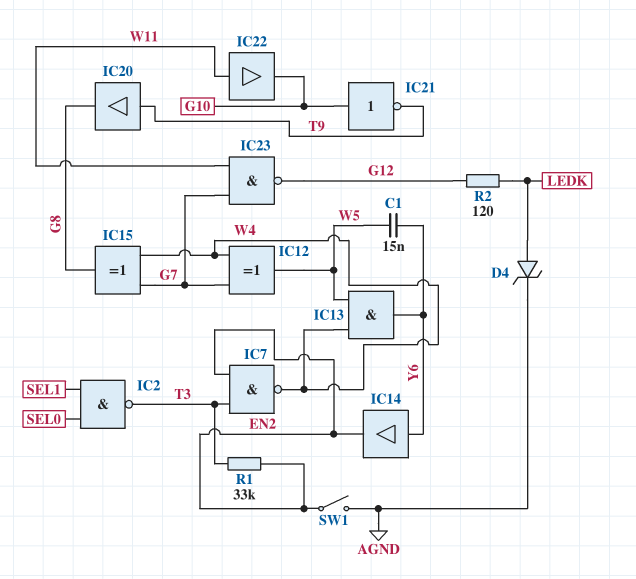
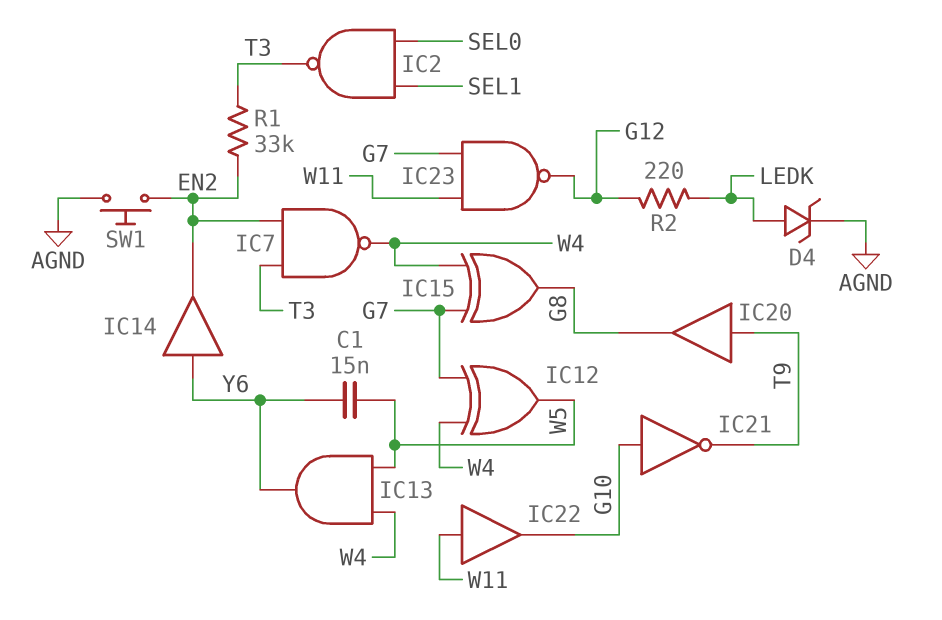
R2: 120 (G12, LEDK) -> 220 (G12, LEDK)
SW1: switch (AGND, EN2) -> button (AGND, EN2)

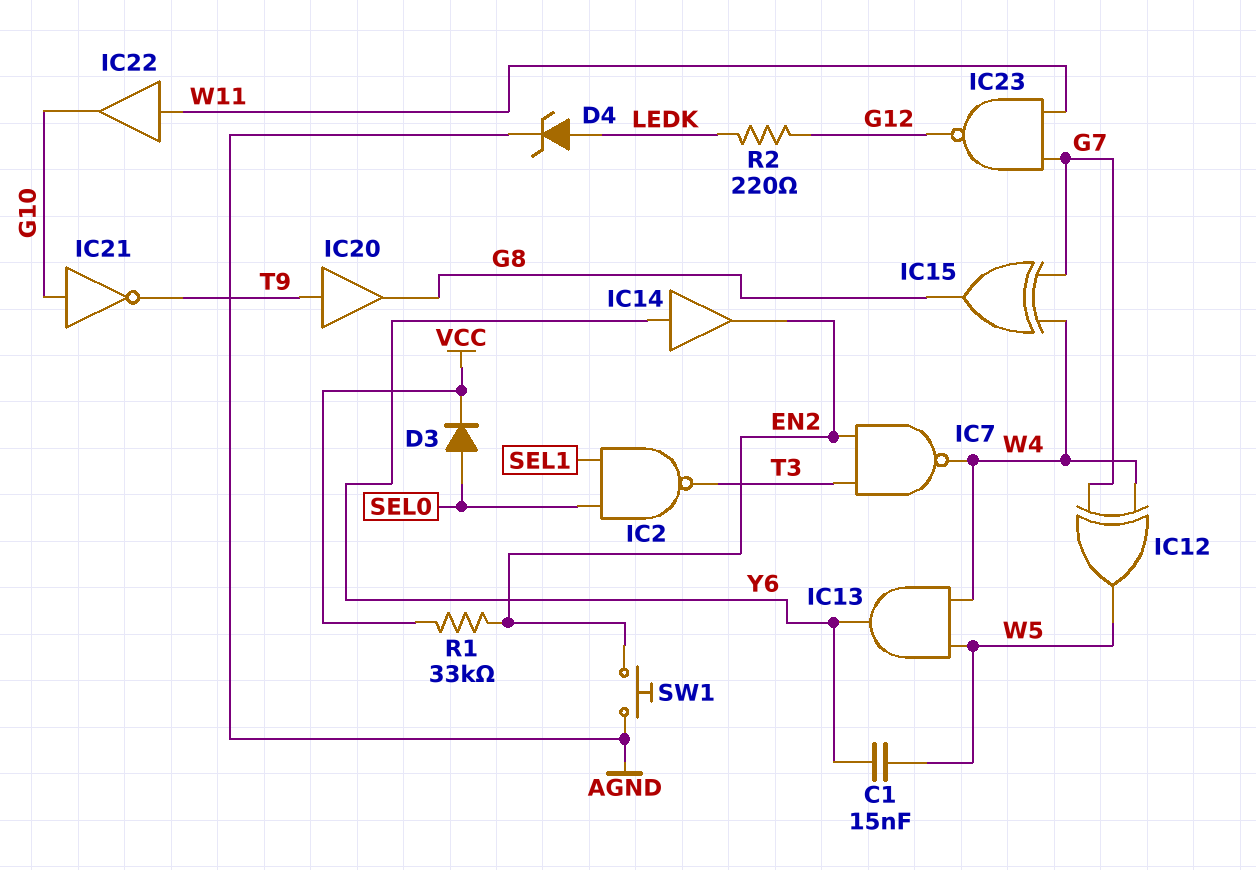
D3: none -> diode (A SEL0, K VCC)
R1: 33k (EN2, T3) -> 33k (EN2, VCC)

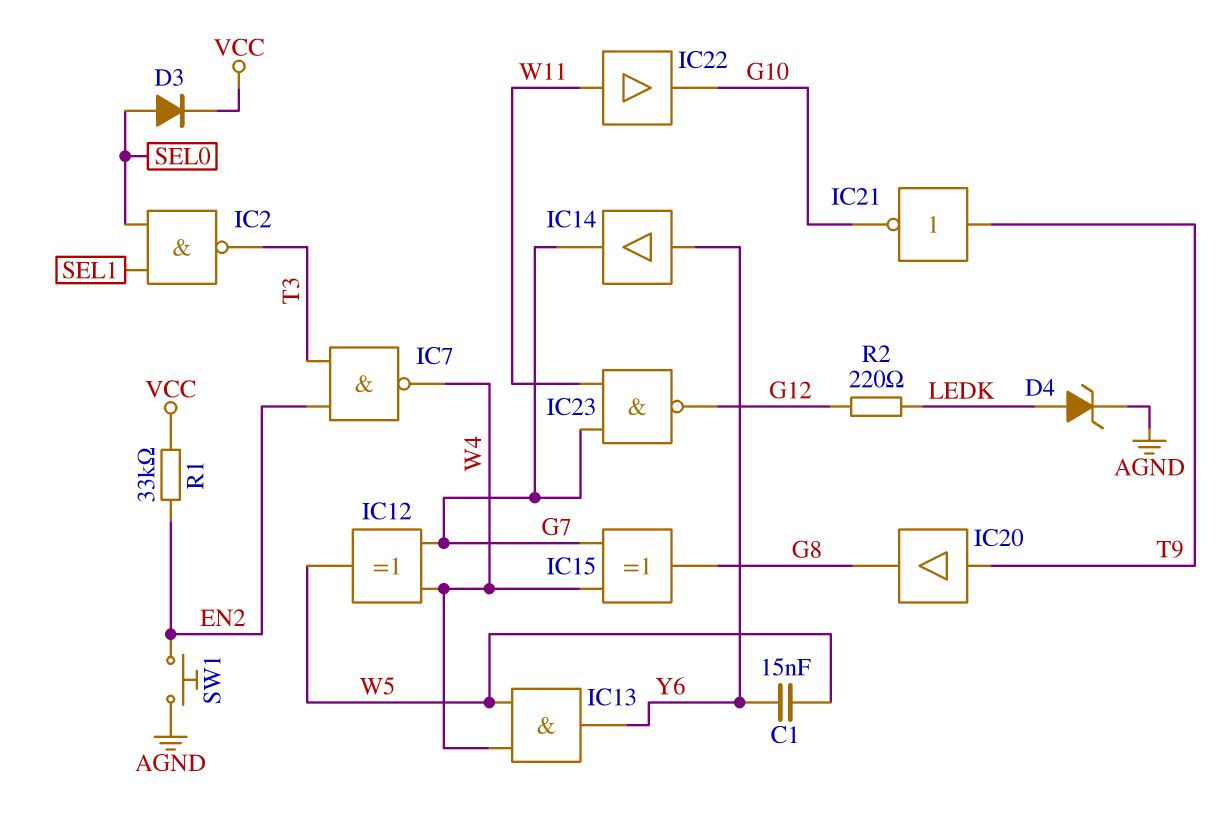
IC14: buffer (in Y6, out EN2) -> buffer (in Y6, out G7)
IC21: NOT (in G10, out T9) -> NOT (in T9, out G10)

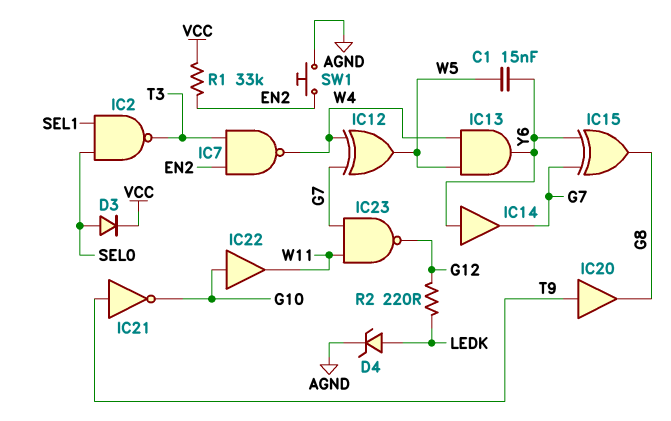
IC15: XOR (in G7, in W4, out G8) -> XOR (in G7, in Y6, out G8)
IC22: buffer (in W11, out G10) -> buffer (in G10, out W11)

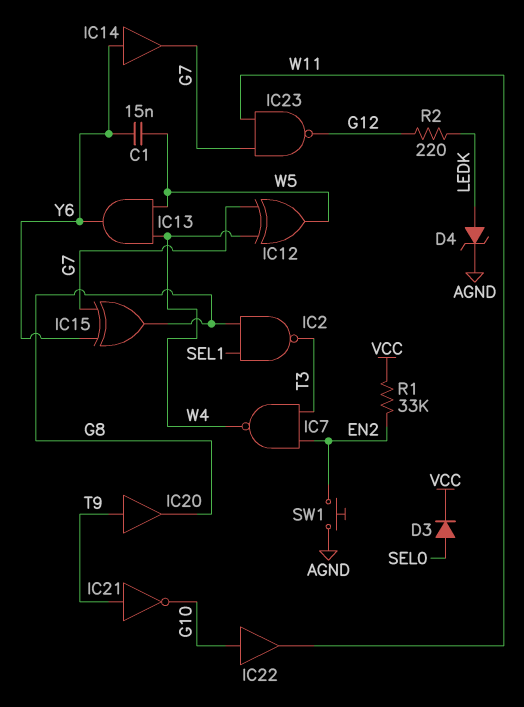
IC2: NAND (in SEL0, in SEL1, out T3) -> NAND (in G8, in SEL1, out T3)

